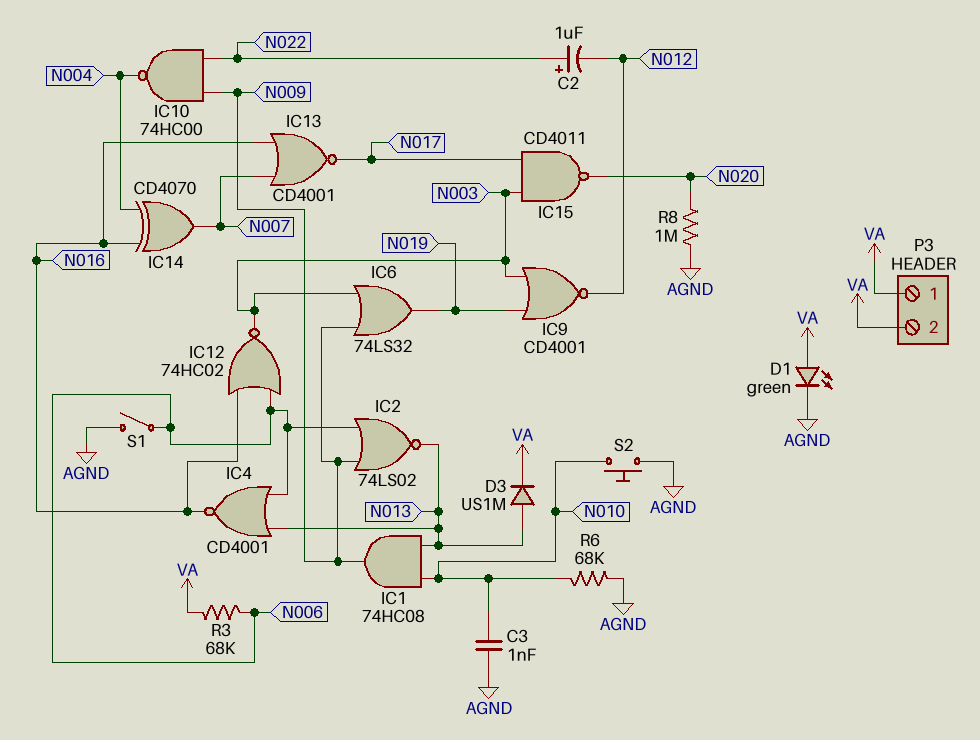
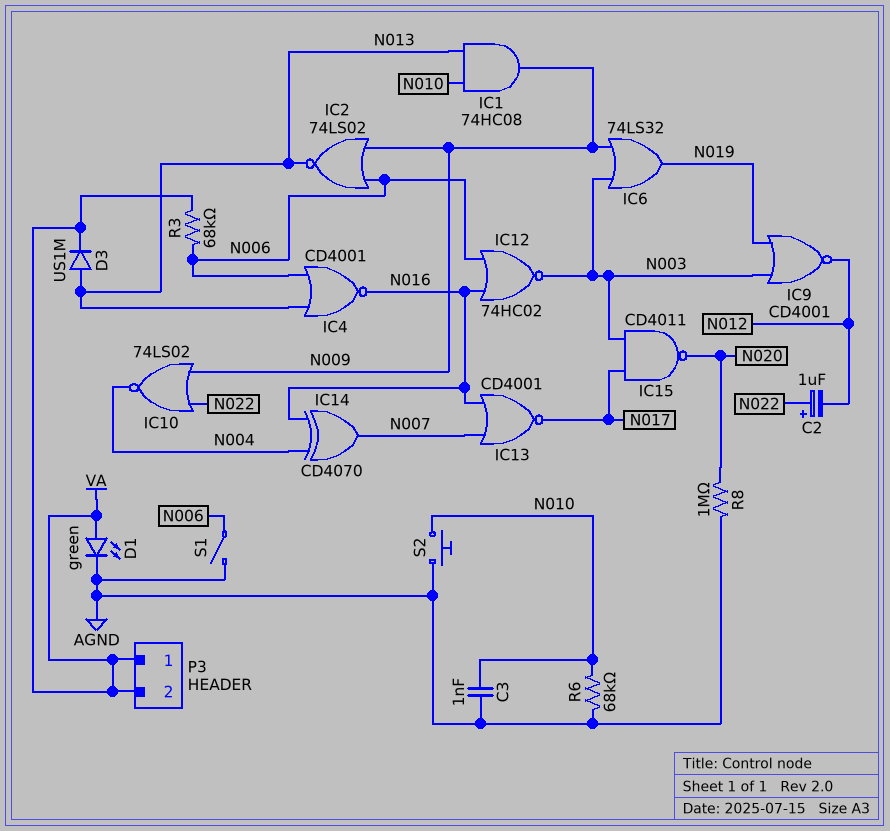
IC10: NAND 74HC00 (in N009, in N022, out N004) -> NOR 74LS02 (in N009, in N022, out N004)

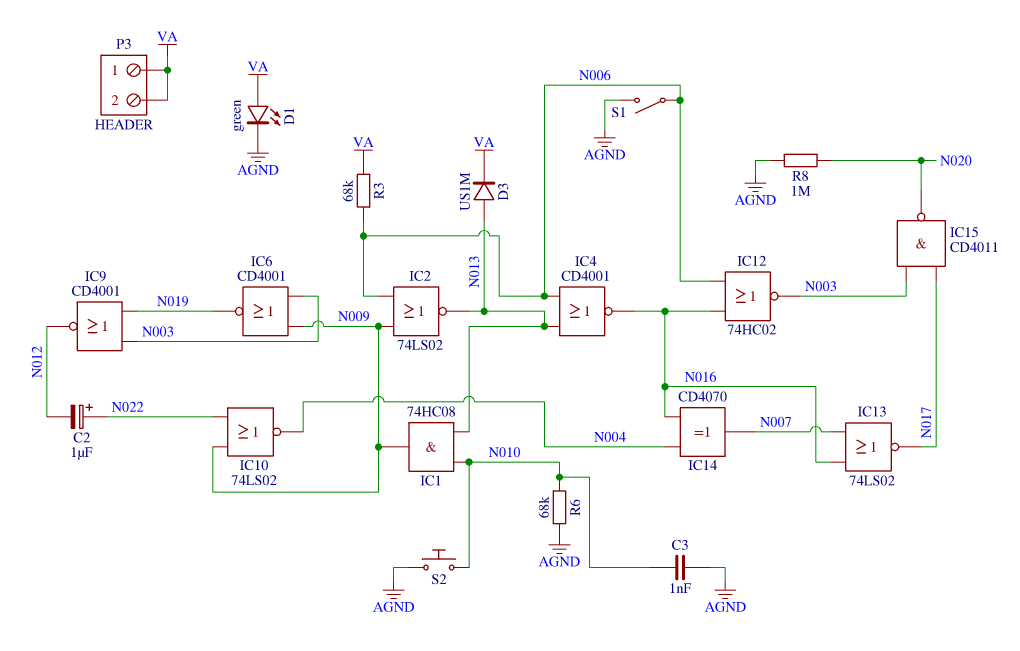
IC6: OR 74LS32 (in N003, in N009, out N019) -> NOR CD4001 (in N003, in N009, out N019)
IC13: NOR CD4001 (in N007, in N016, out N017) -> NOR 74LS02 (in N007, in N016, out N017)

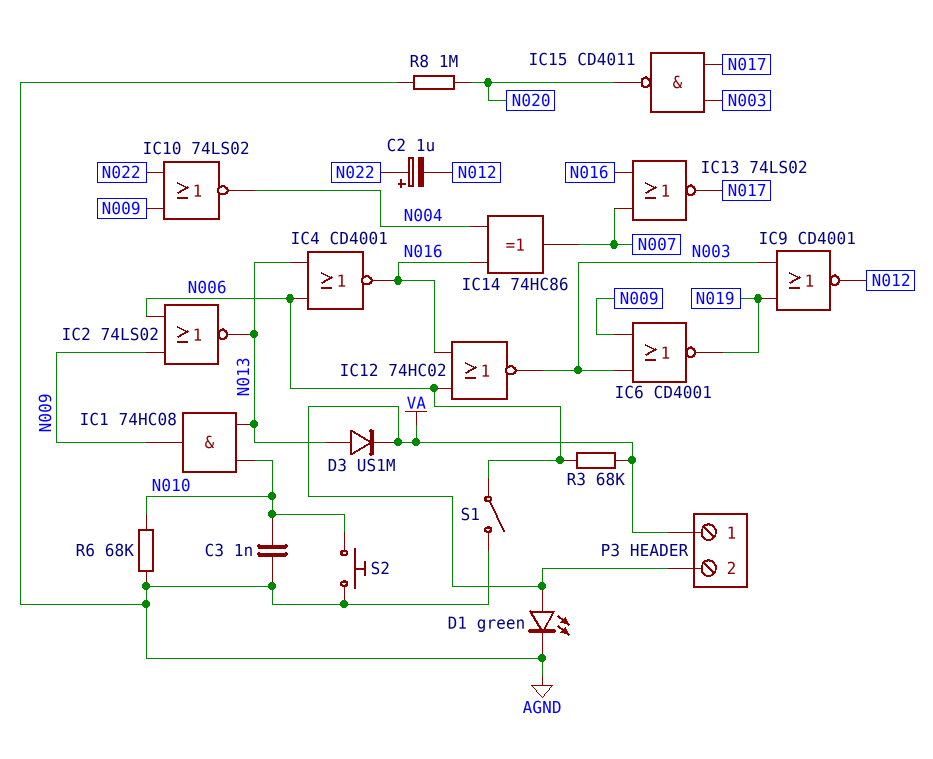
IC14: XOR CD4070 (in N004, in N016, out N007) -> XOR 74HC86 (in N004, in N016, out N007)

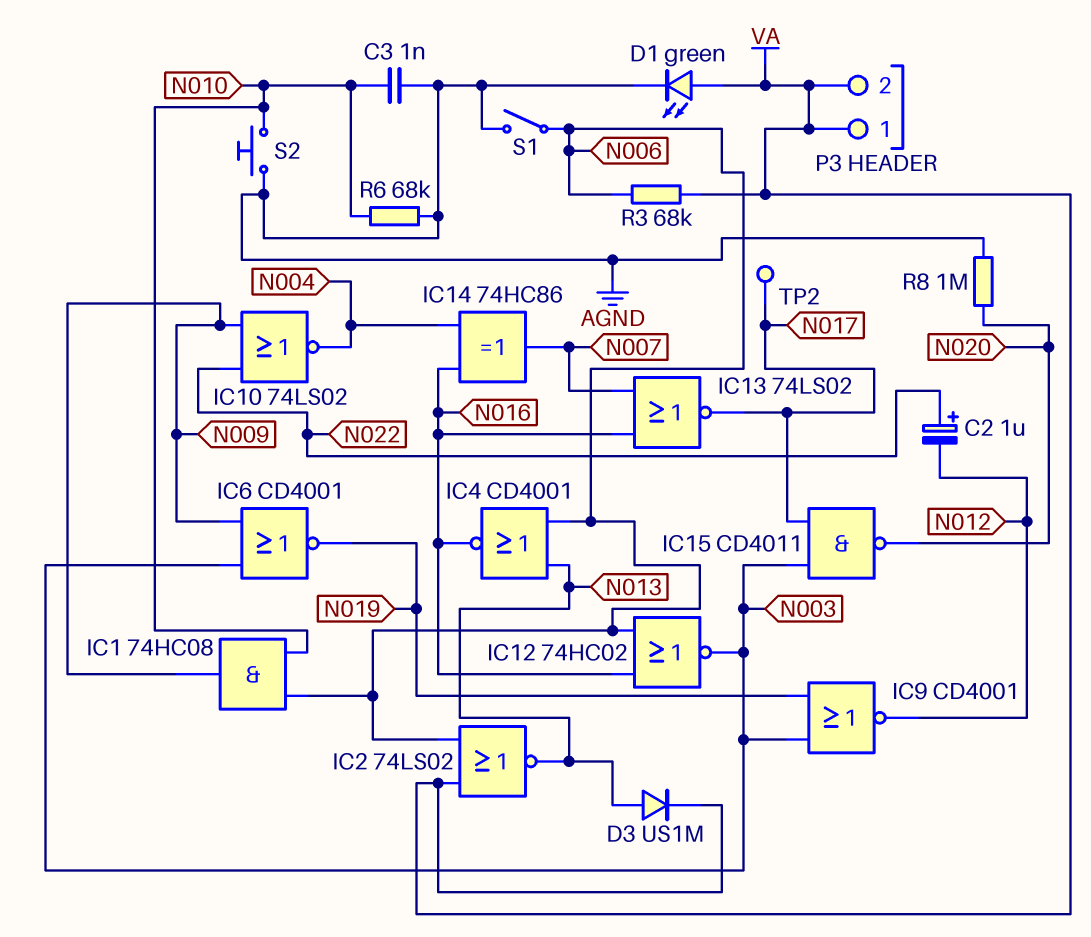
IC1: AND 74HC08 (in N010, in N013, out N009) -> AND 74HC08 (in N006, in N010, out N009)
IC2: NOR 74LS02 (in N006, in N009, out N013) -> NOR 74LS02 (in N006, in VA, out N013)
TP2: none -> test point (N017)

